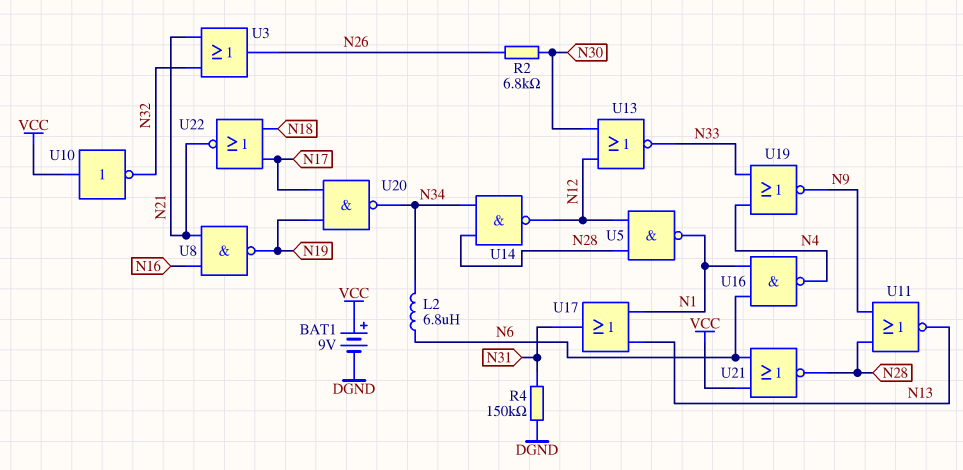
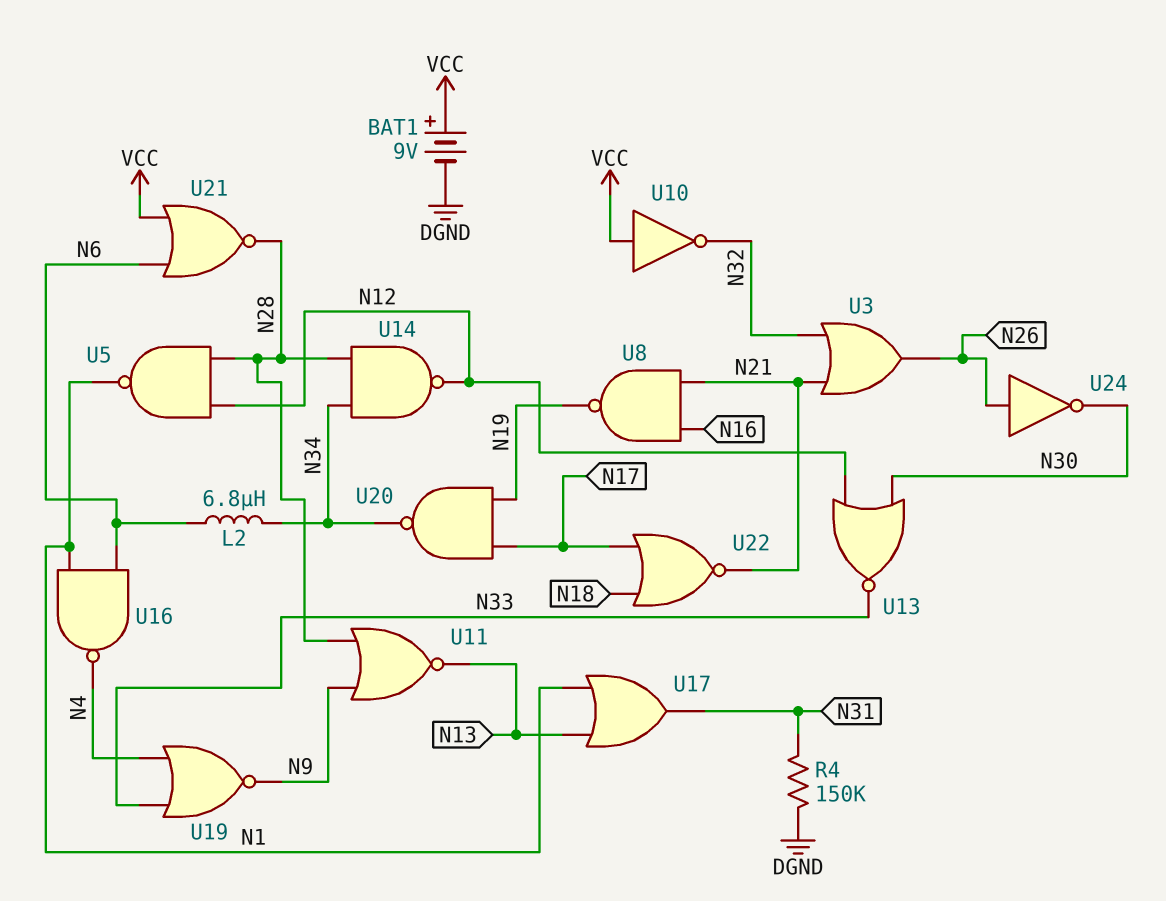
R2: 6.8k (N26, N30) -> none
U24: none -> NOT (in N26, out N30)

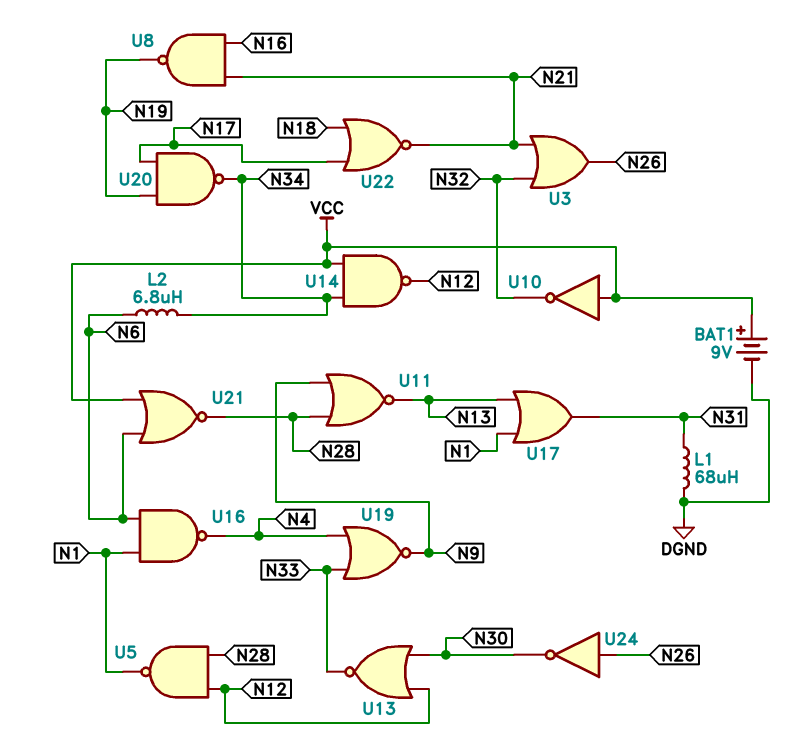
L1: none -> 68uH (DGND, N31)
R4: 150k (DGND, N31) -> none
U14: NAND (in N28, in N34, out N12) -> NAND (in N34, in VCC, out N12)

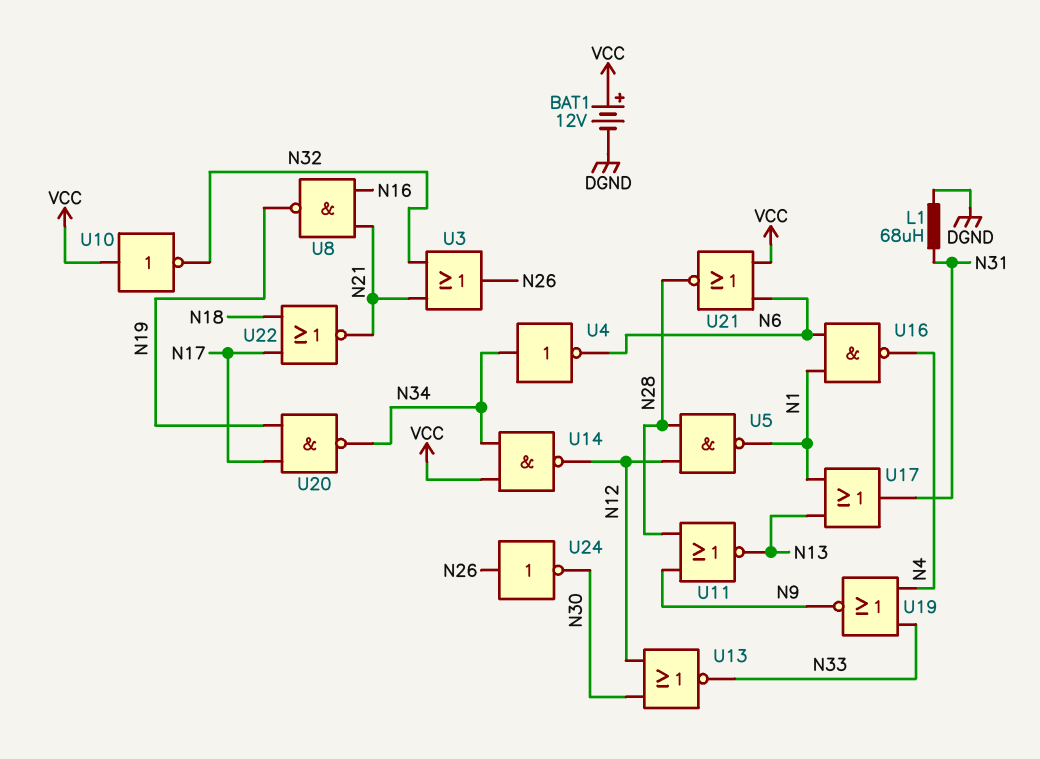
BAT1: 9V (plus VCC, minus DGND) -> 12V (plus VCC, minus DGND)
L2: 6.8uH (N6, N34) -> none
U4: none -> NOT (in N34, out N6)

